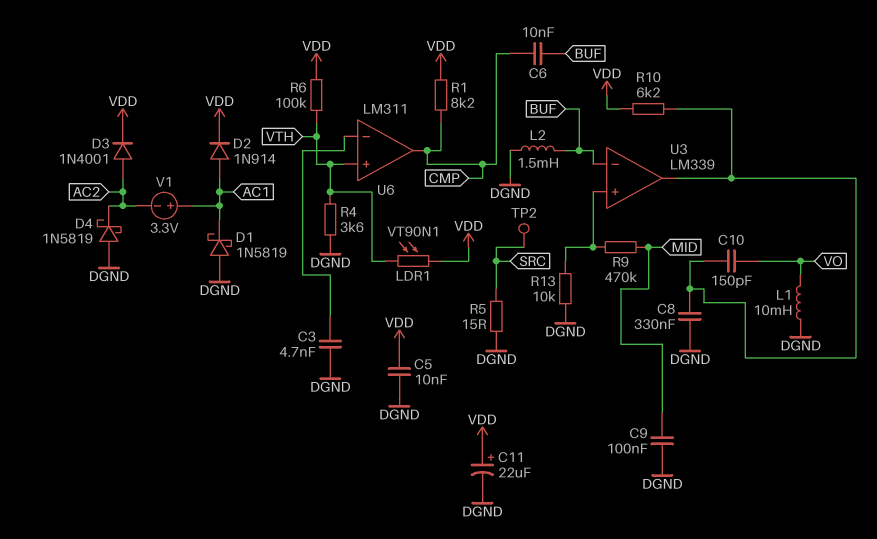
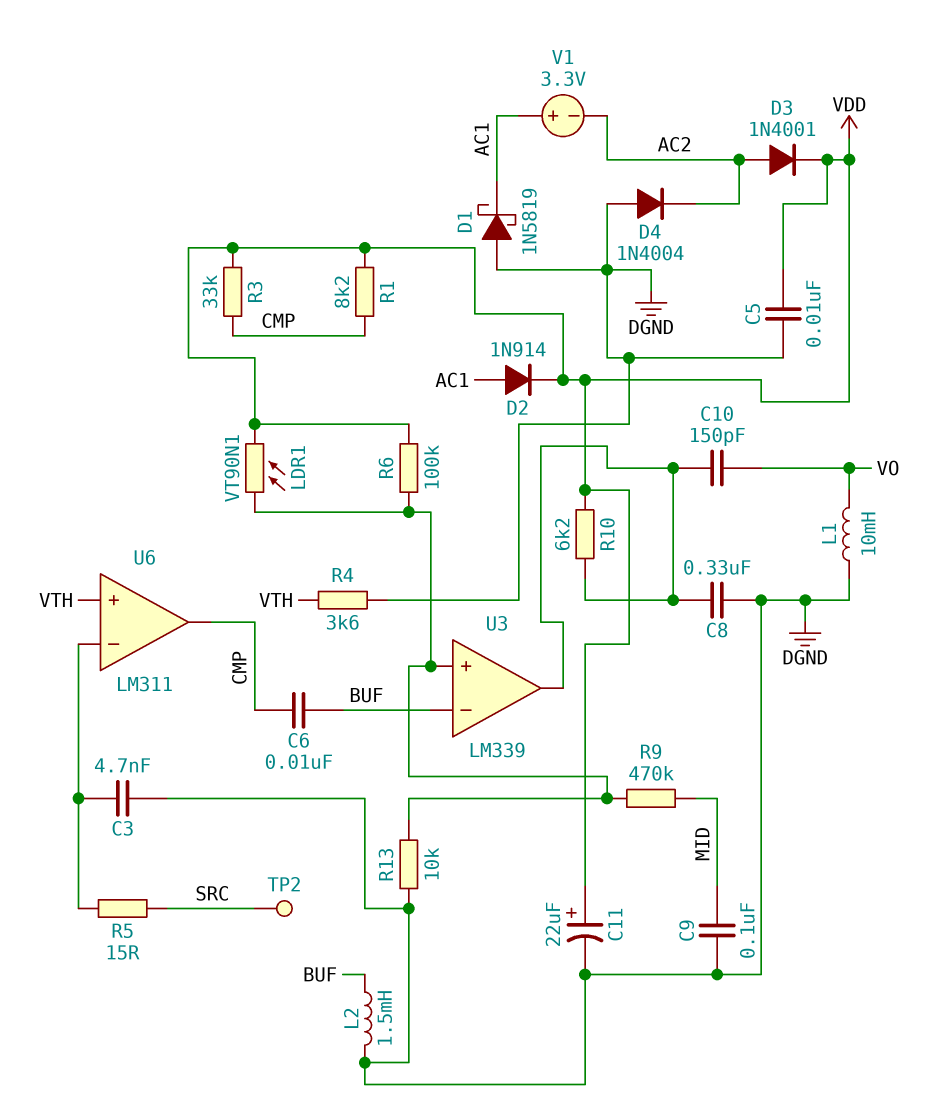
D4: schottky 1N5819 (A DGND, K AC2) -> diode 1N4004 (A DGND, K AC2)
LDR1: VT90N1 (VDD, VTH) -> VT90N1 (U3/in+, VDD)
R3: none -> 33k (CMP, VDD)
R5: 15 (DGND, SRC) -> 15 (SRC, U6/in-)
R6: 100k (VDD, VTH) -> 100k (U3/in+, VDD)

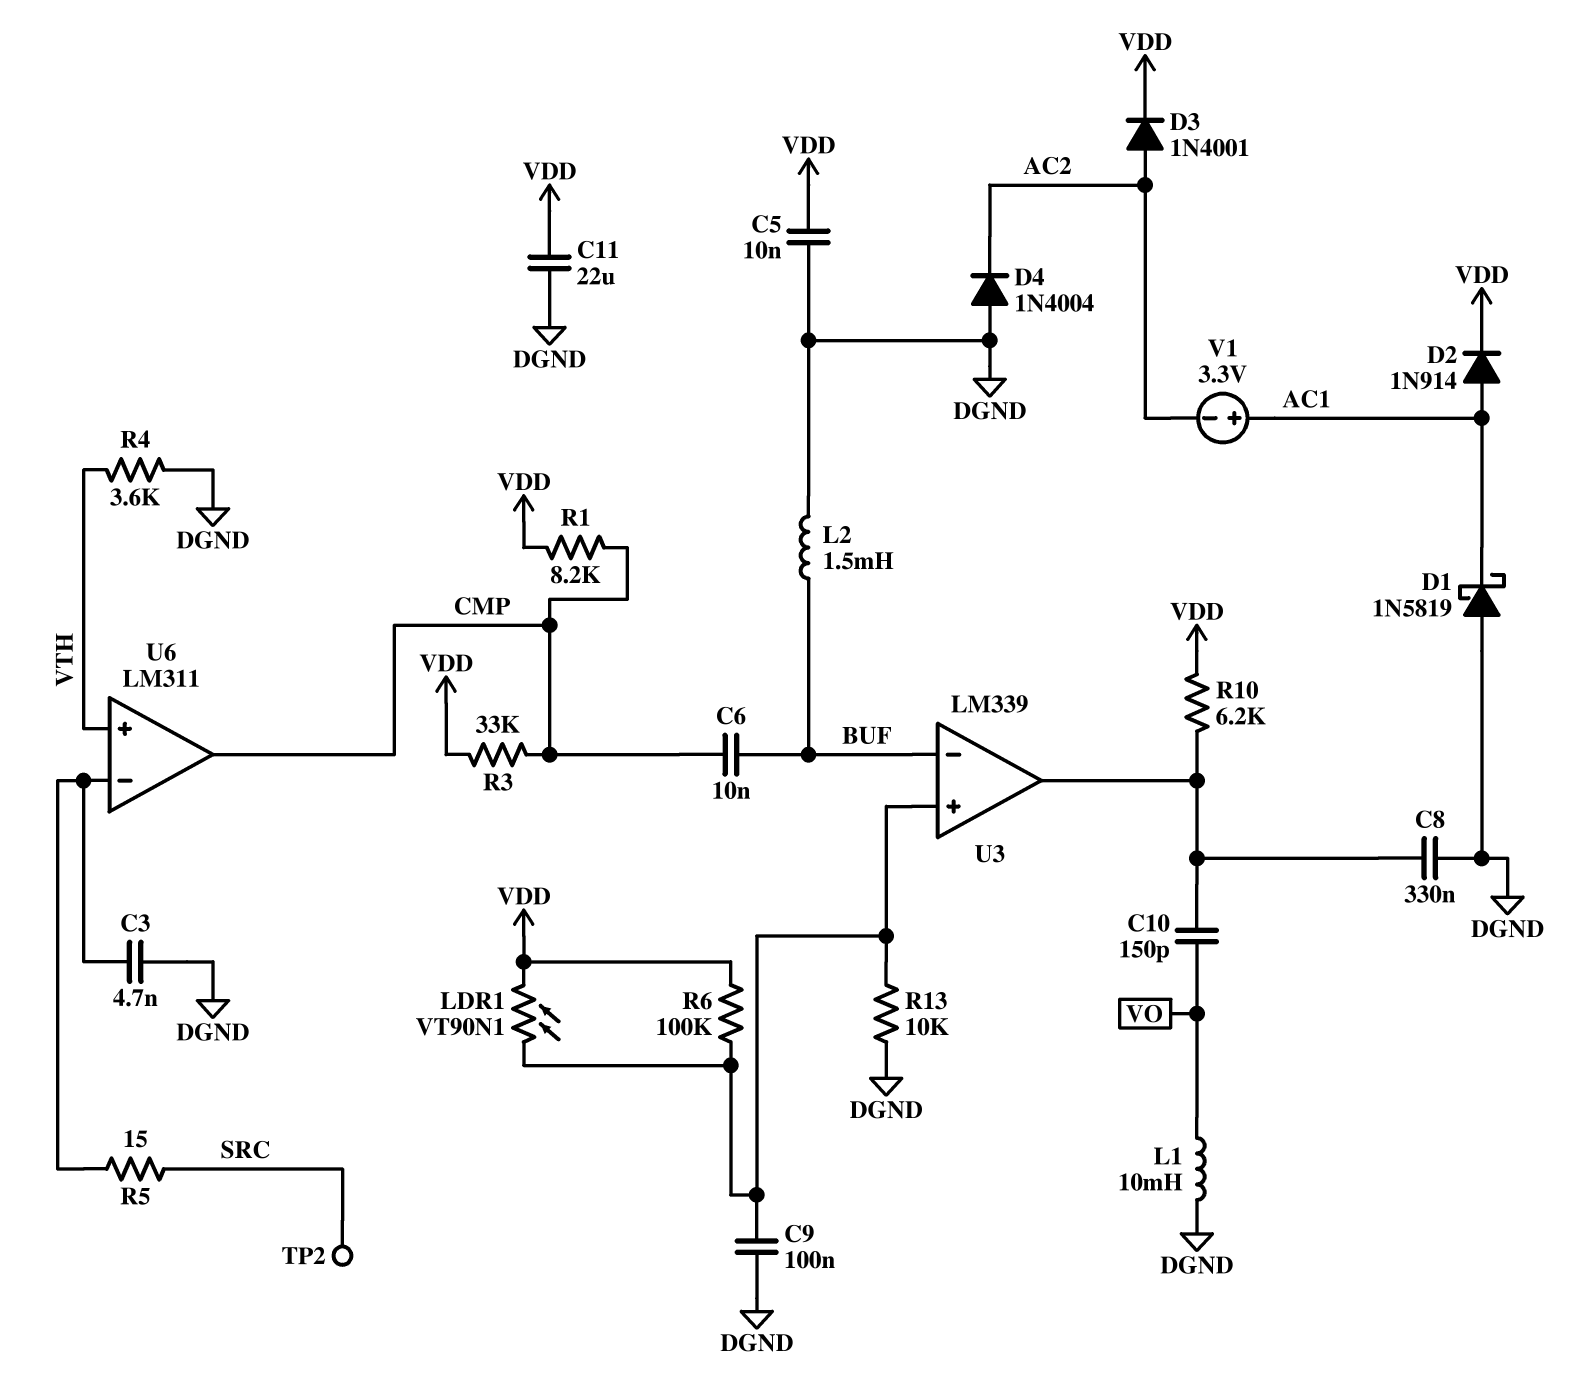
C9: 100nF (DGND, MID) -> 100nF (DGND, U3/in+)
C11: 22uF (plus VDD, minus DGND) -> 22uF (DGND, VDD)
R9: 470k (MID, U3/in+) -> none

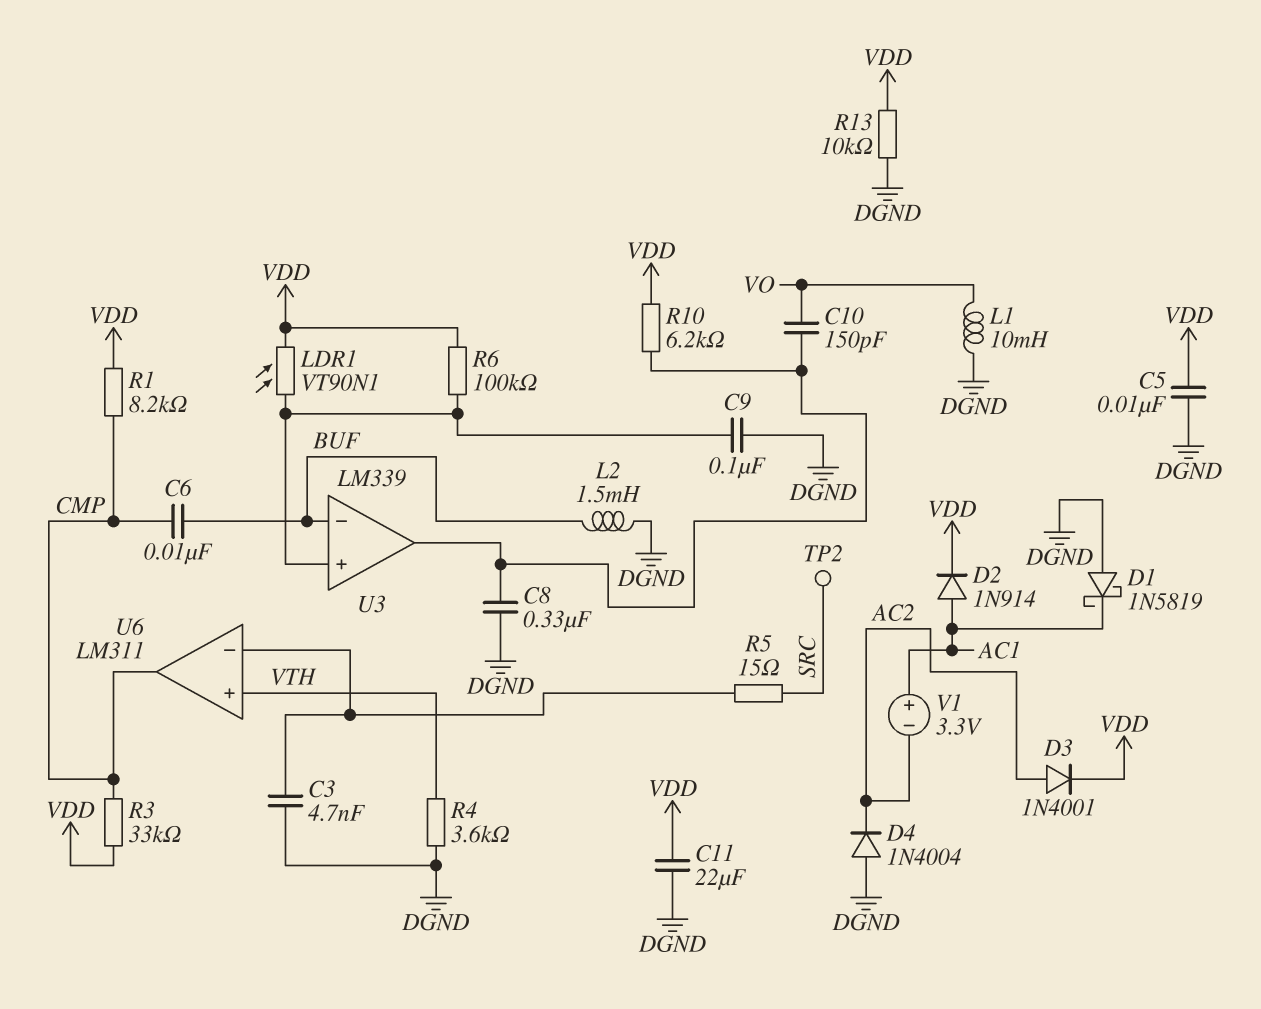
R13: 10k (DGND, U3/in+) -> 10k (DGND, VDD)

